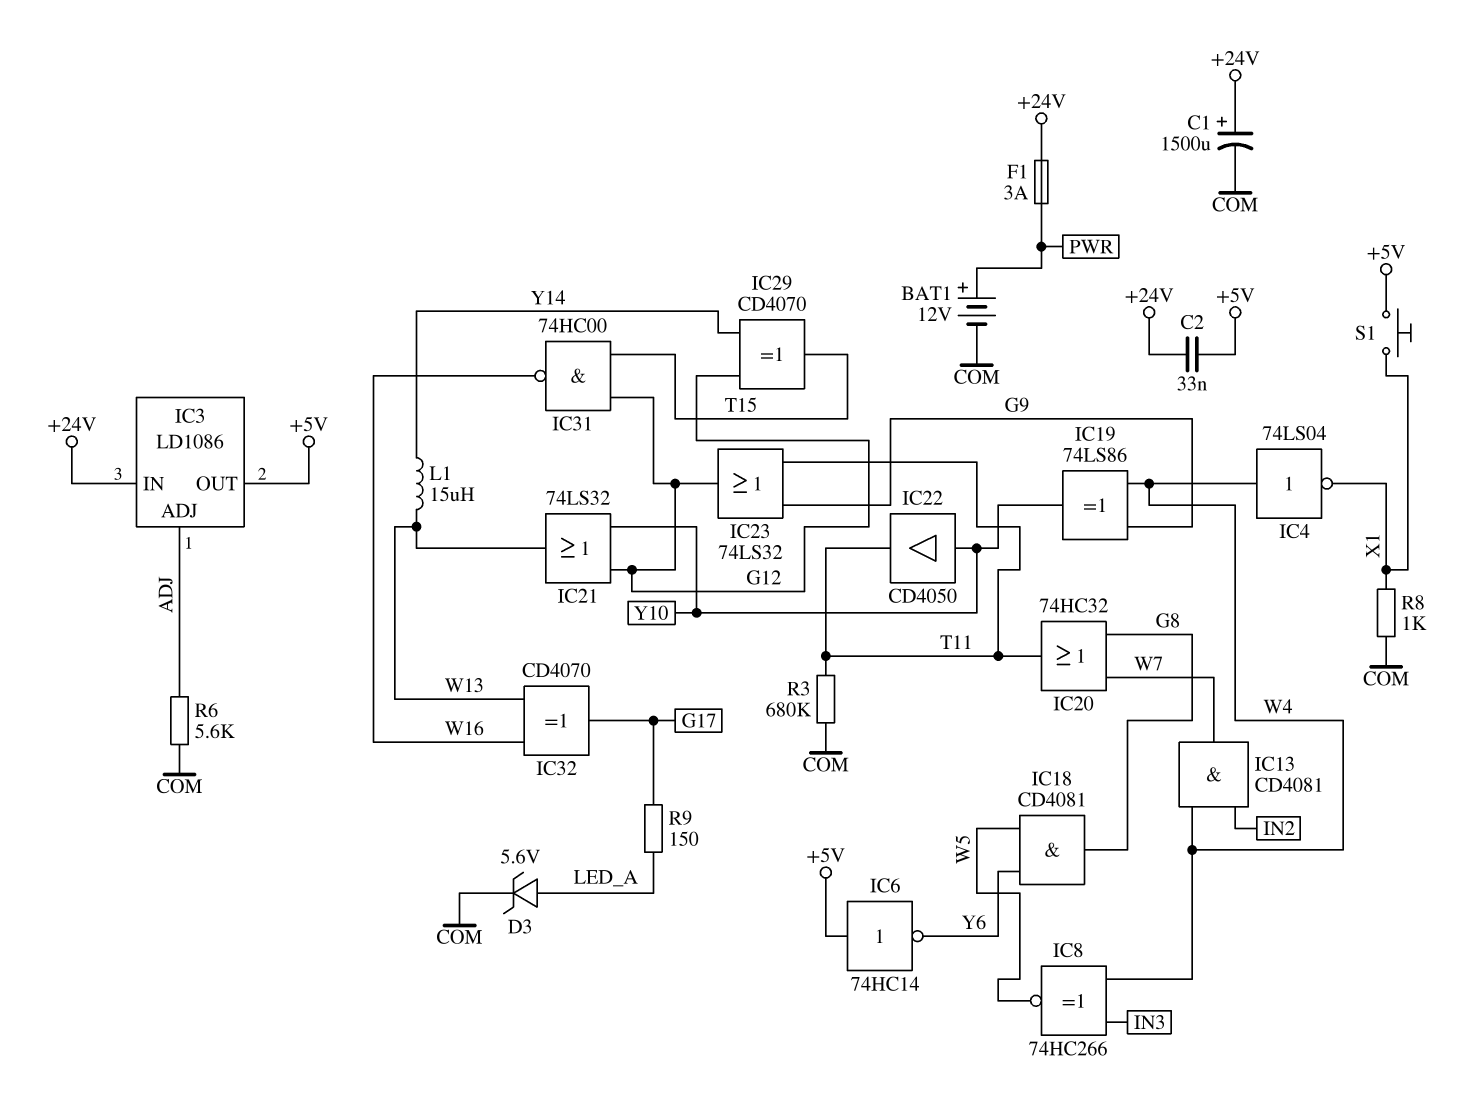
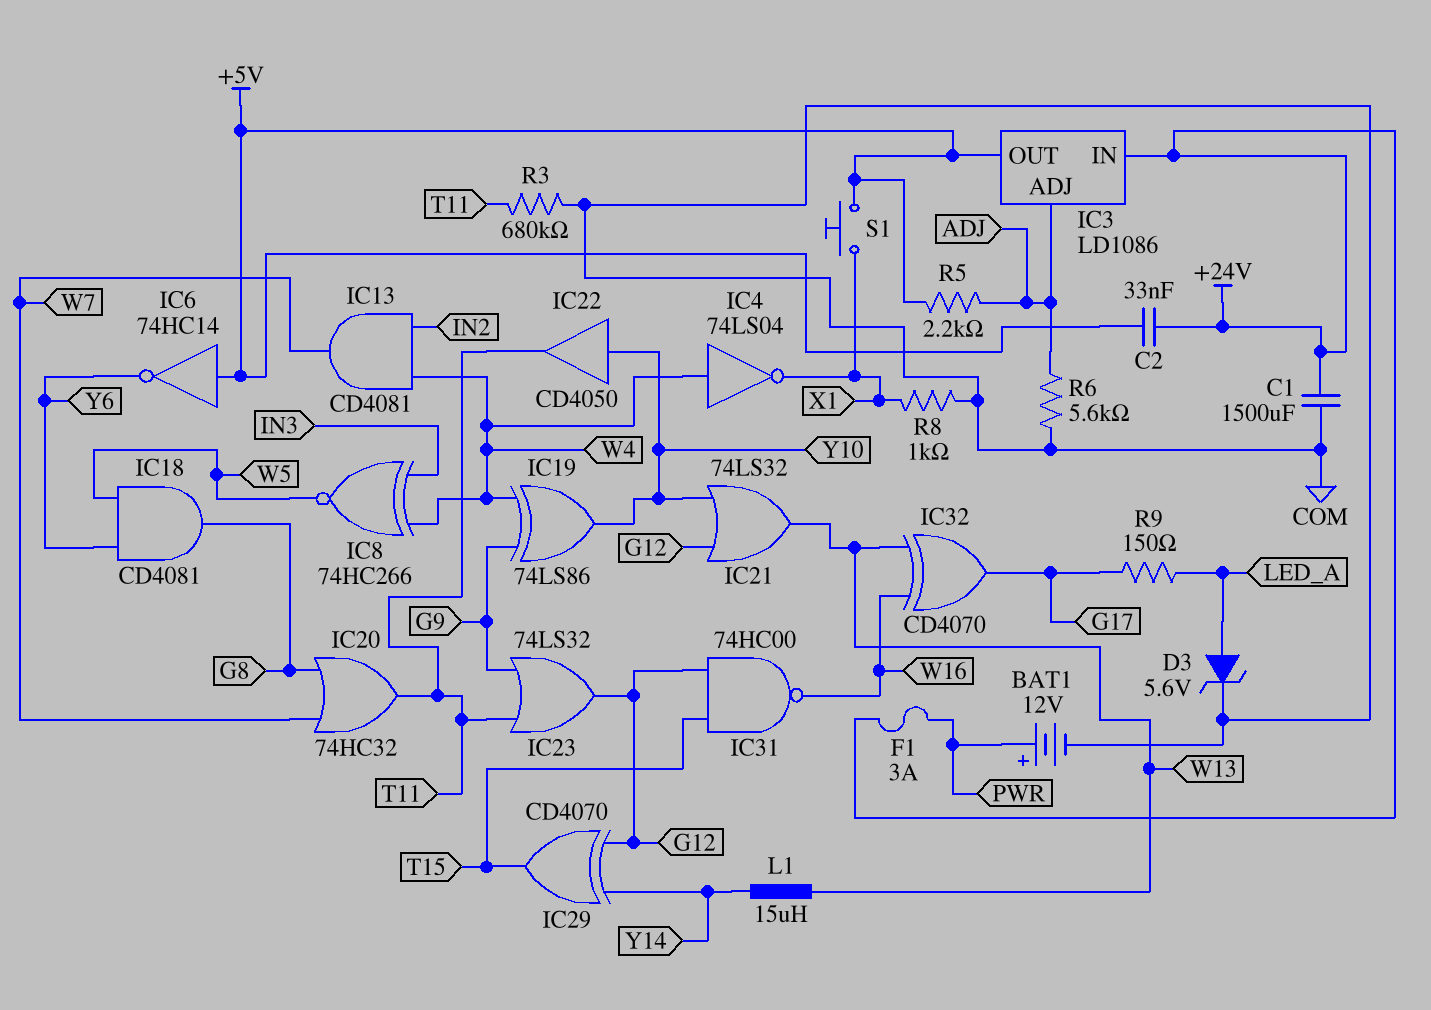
C1: 1500uF (plus +24V, minus COM) -> 1500uF (+24V, COM)
R5: none -> 2.2k (+5V, ADJ)

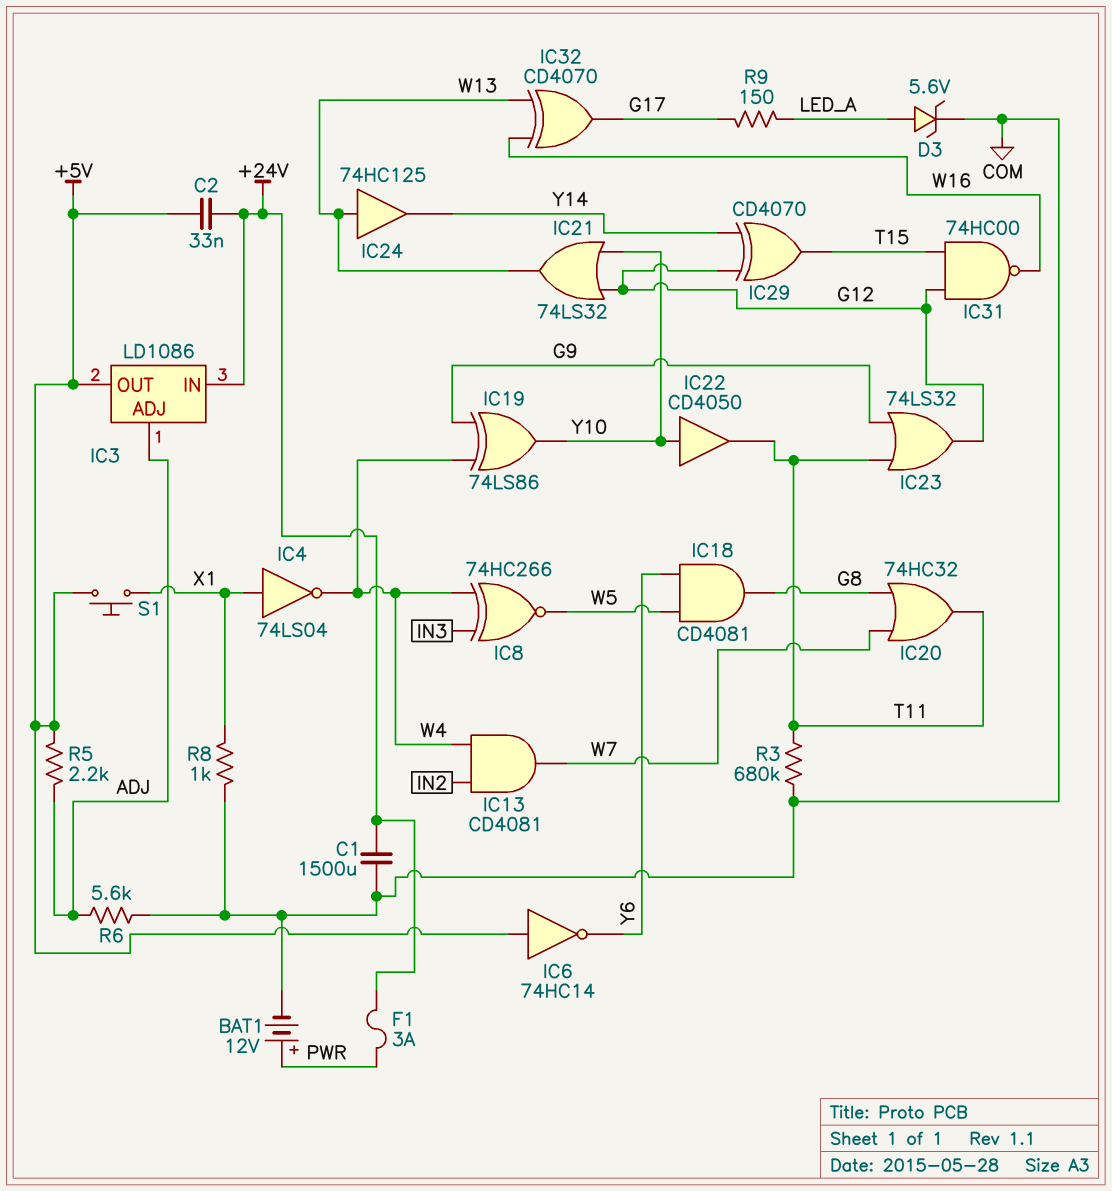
IC4: NOT 74LS04 (in W4, out X1) -> NOT 74LS04 (in X1, out W4)
IC24: none -> buffer 74HC125 (in W13, out Y14)
L1: 15uH (W13, Y14) -> none

